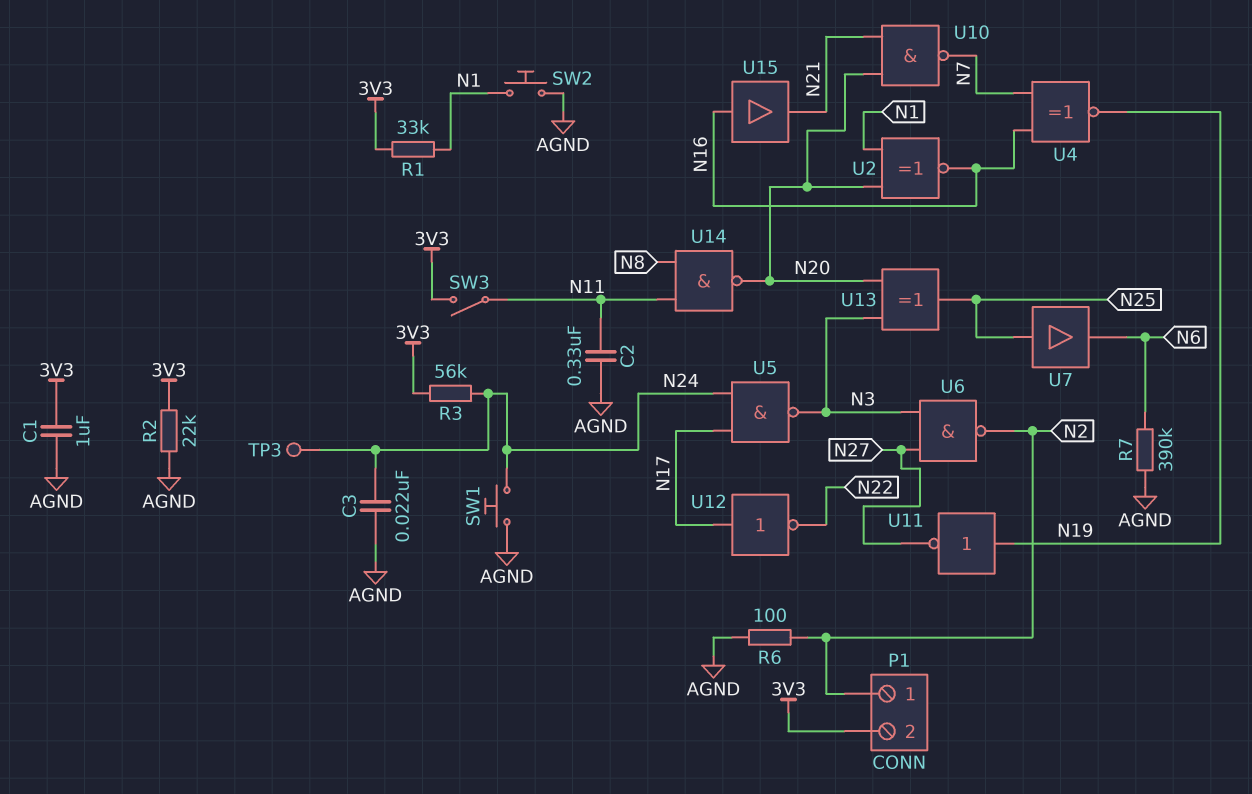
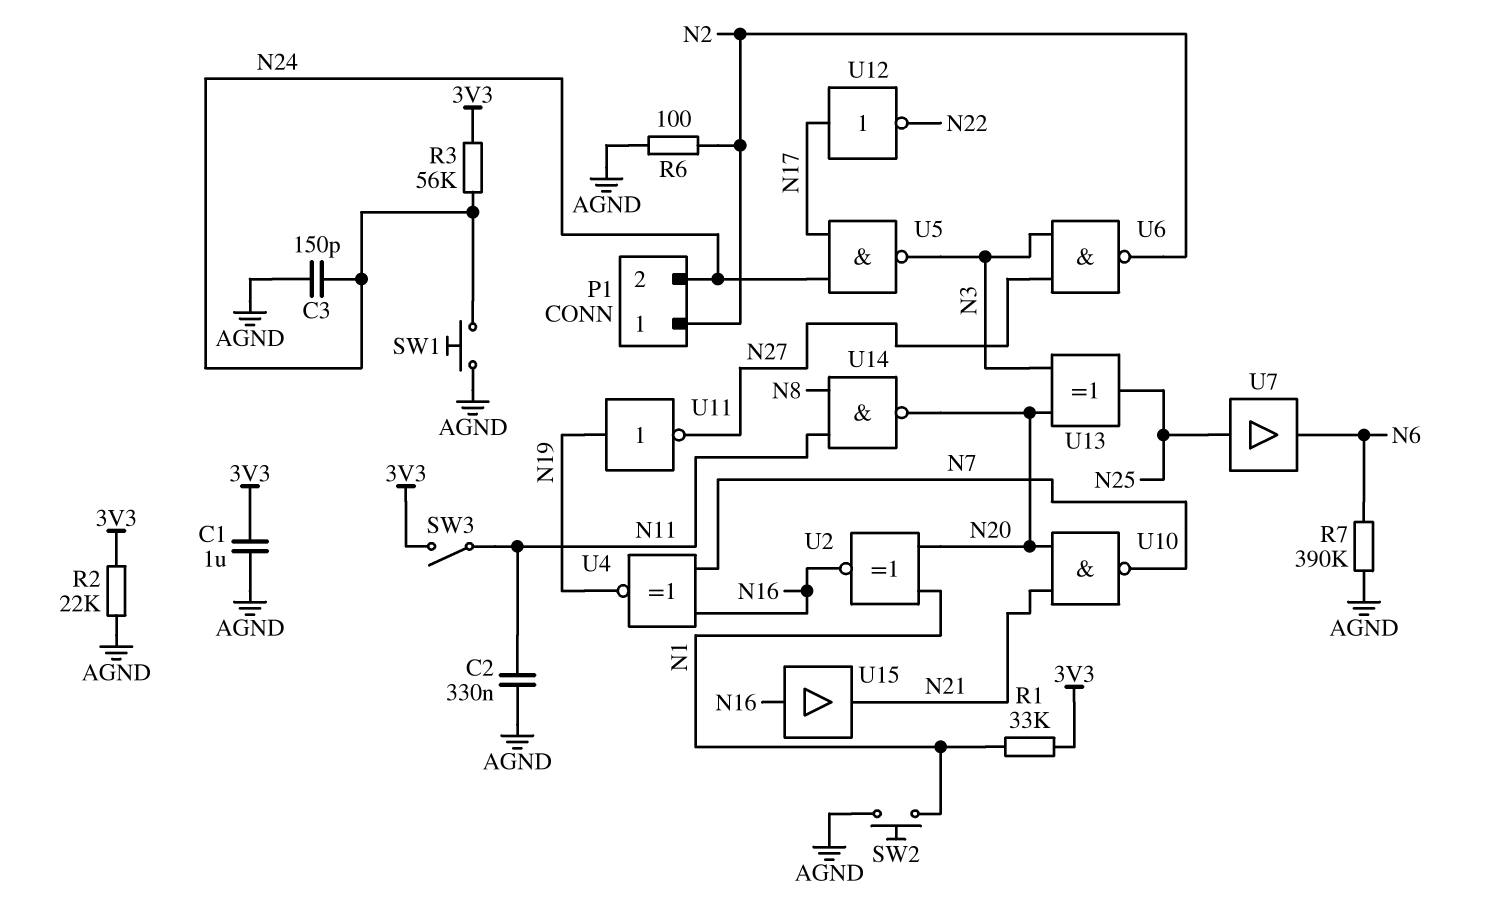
C3: 22nF (AGND, N24) -> 150pF (AGND, N24)
P1 pin 2: 3V3 -> N24
TP3: test point (N24) -> none

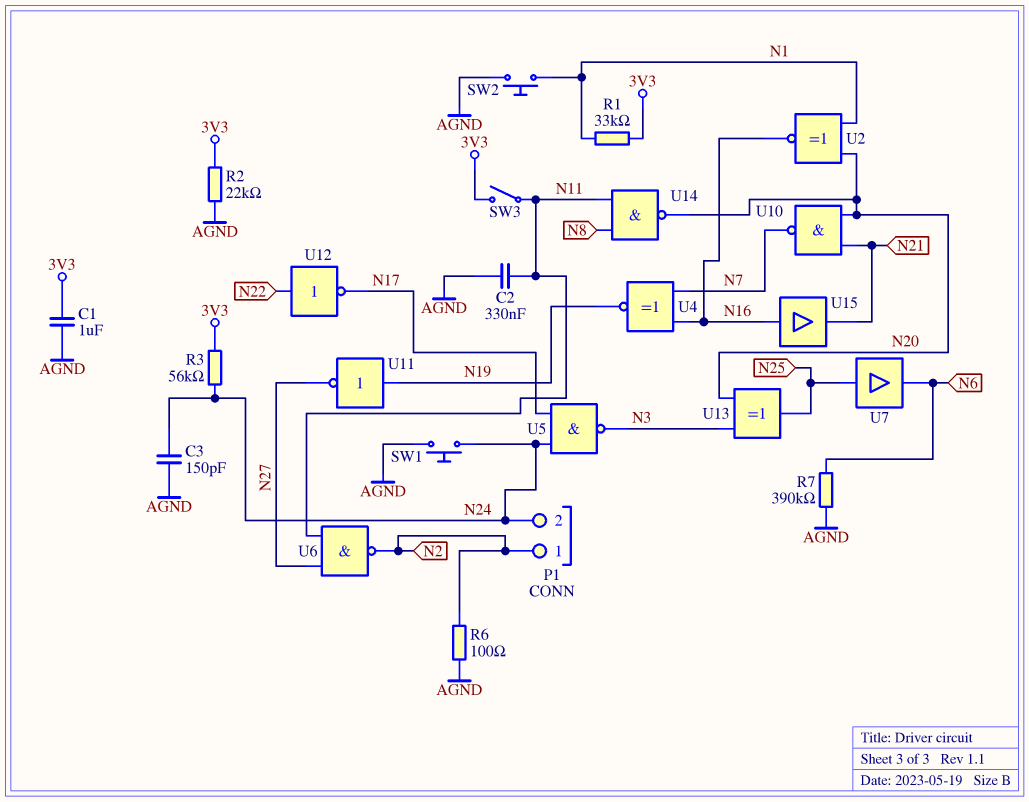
U6: NAND (in N3, in N27, out N2) -> NAND (in N11, in N27, out N2)
U12: NOT (in N17, out N22) -> NOT (in N22, out N17)

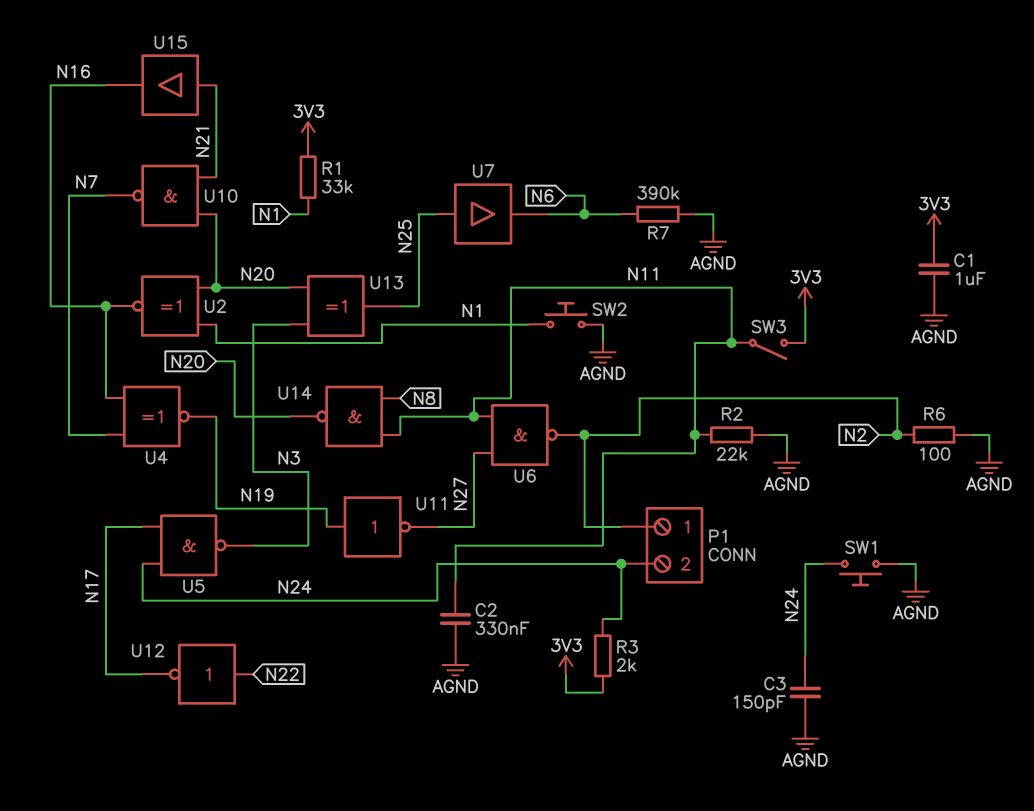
R2: 22k (3V3, AGND) -> 22k (AGND, N11)
R3: 56k (3V3, N24) -> 2k (3V3, N24)
U15: buffer (in N16, out N21) -> buffer (in N21, out N16)

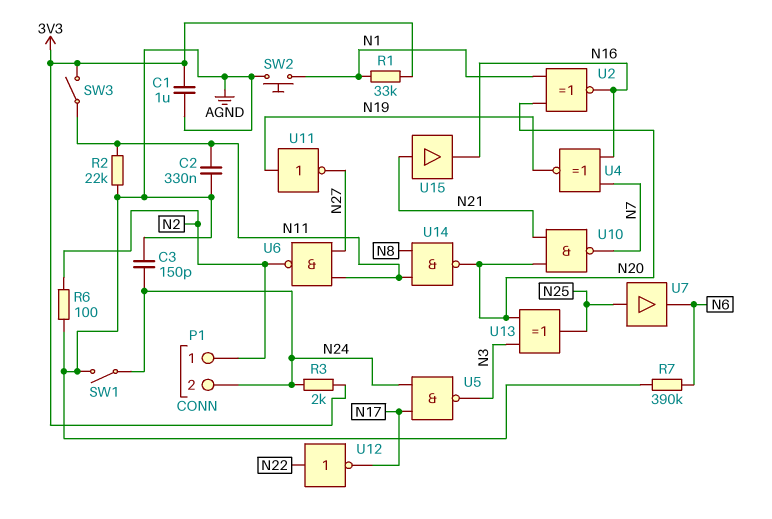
SW1: button (AGND, N24) -> switch (AGND, N24)

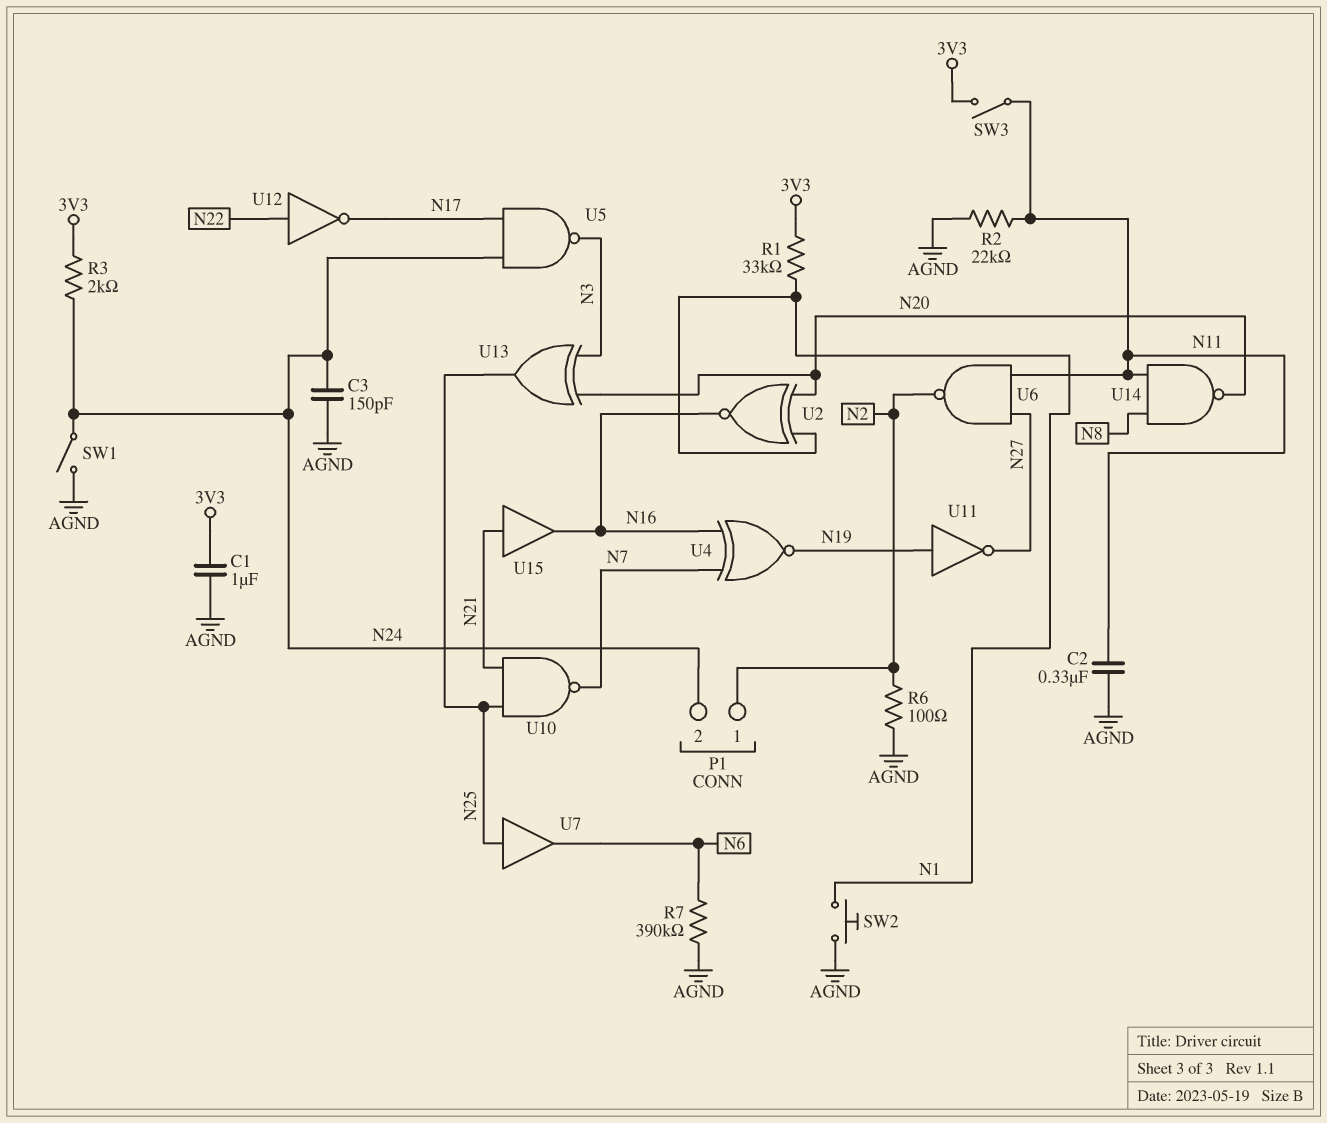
U10: NAND (in N20, in N21, out N7) -> NAND (in N21, in N25, out N7)

